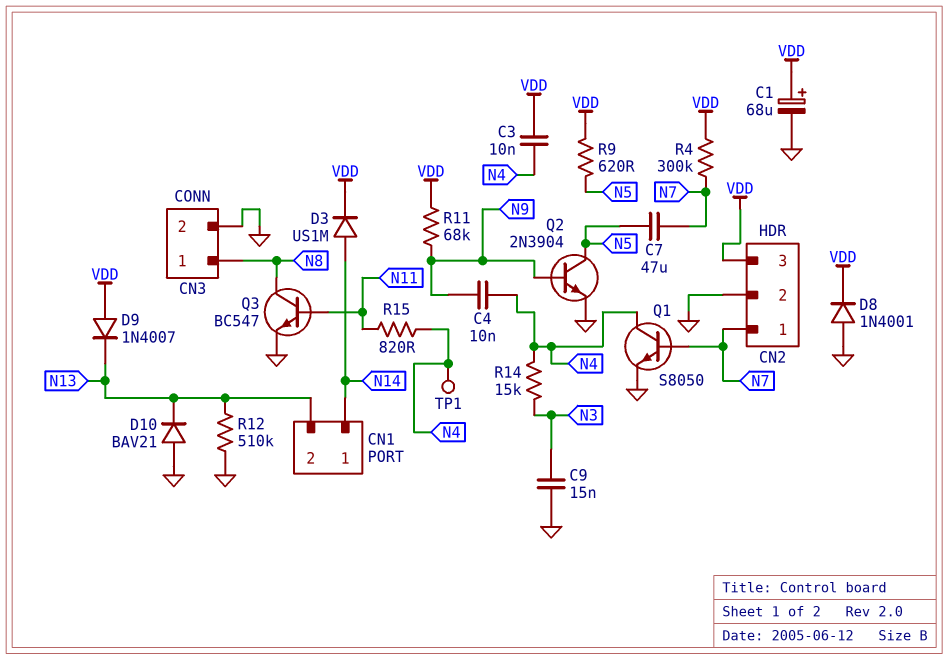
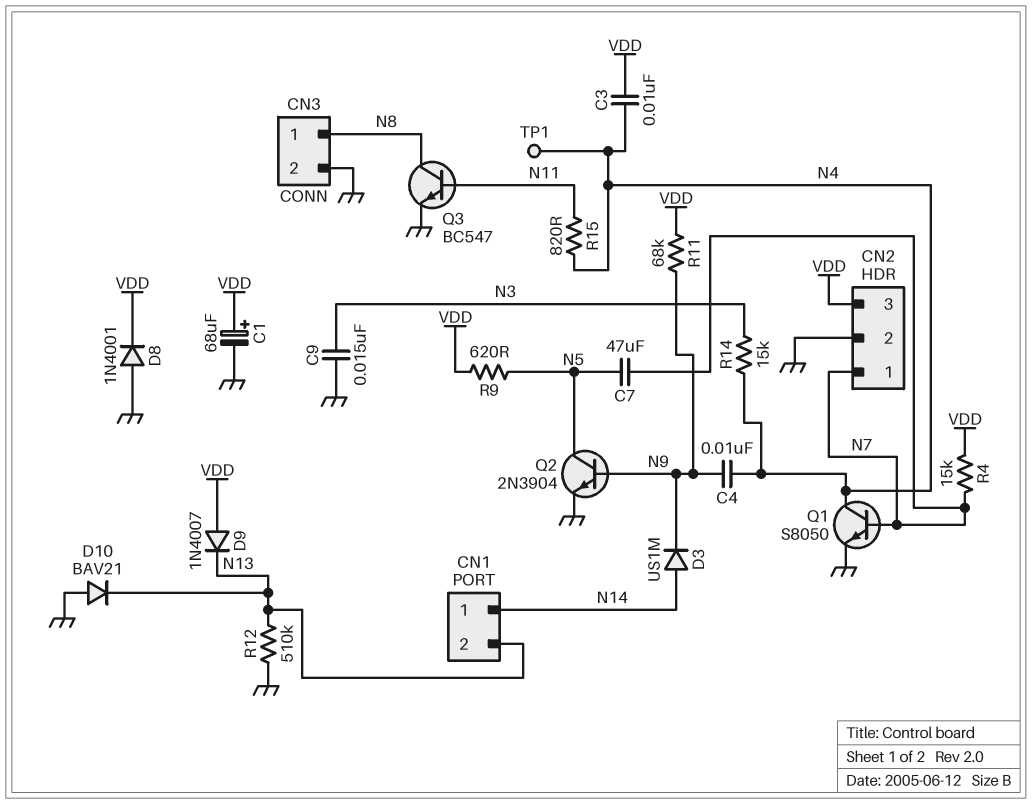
D3: diode US1M (A N14, K VDD) -> diode US1M (A N14, K N9)
R4: 300k (N7, VDD) -> 15k (N7, VDD)

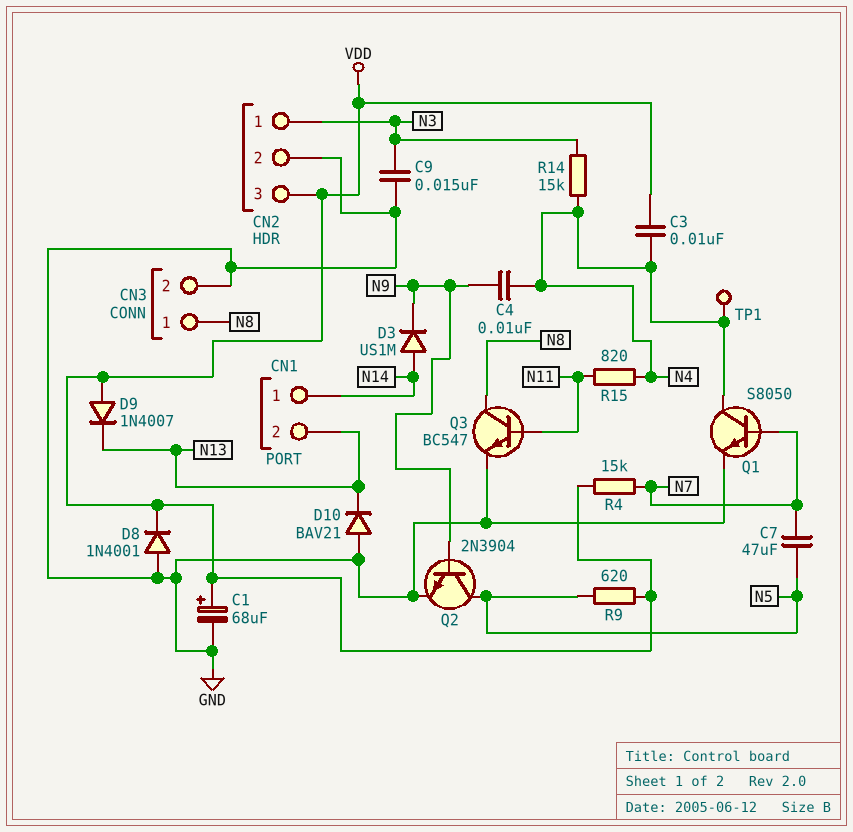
CN2 pin 1: N7 -> N3
R11: 68k (N9, VDD) -> none
R12: 510k (GND, N13) -> none

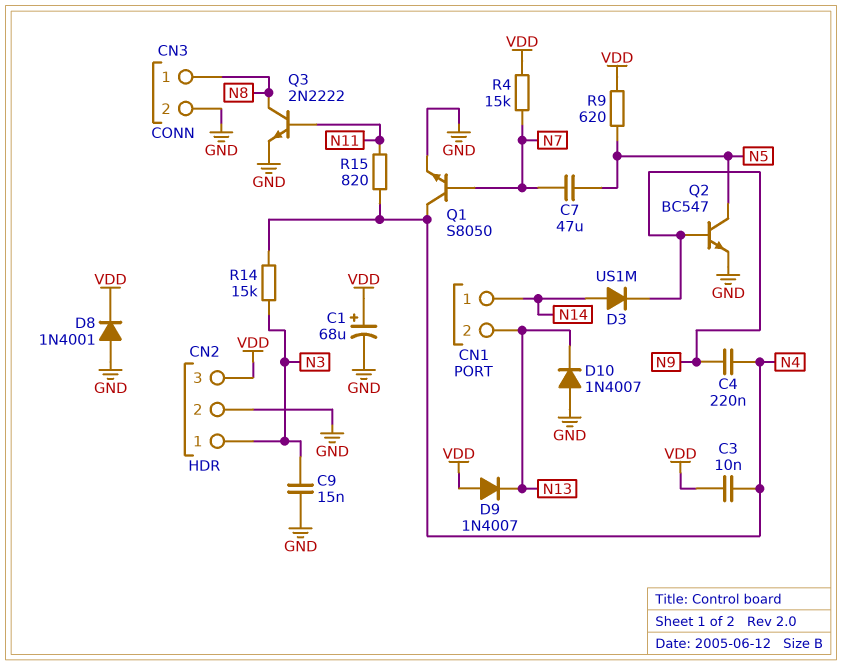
C4: 10nF (N4, N9) -> 220nF (N4, N9)
D10: diode BAV21 (A GND, K N13) -> diode 1N4007 (A GND, K N13)
Q2: NPN 2N3904 (B N9, C N5, E GND) -> NPN BC547 (B N9, C N5, E GND)
Q3: NPN BC547 (B N11, C N8, E GND) -> NPN 2N2222 (B N11, C N8, E GND)
TP1: test point (N4) -> none

